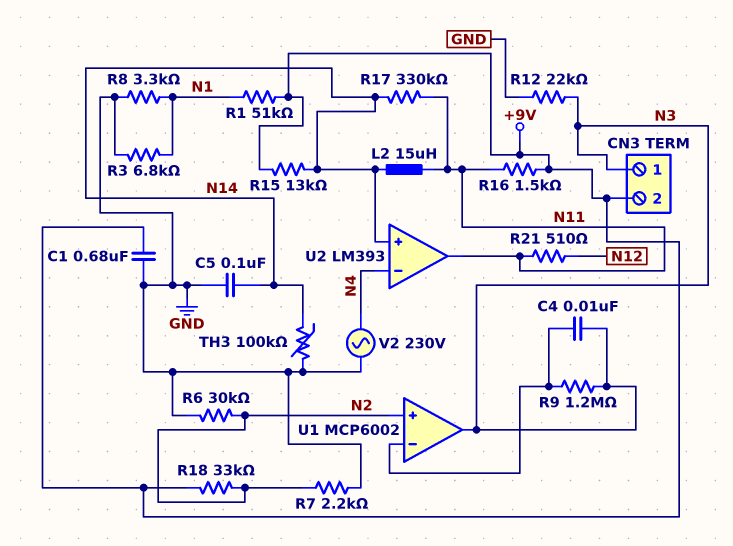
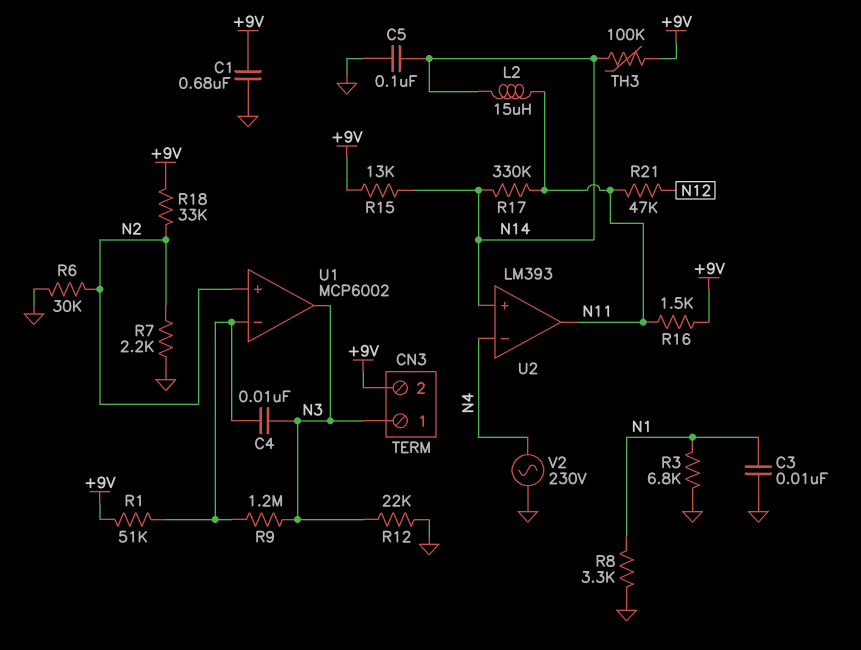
C3: none -> 10nF (GND, N1)
R1: 51k (+9V, N1) -> 51k (+9V, U1/in-)
R21: 510 (N11, N12) -> 47k (N11, N12)
TH3: 100k (GND, N14) -> 100k (+9V, N14)

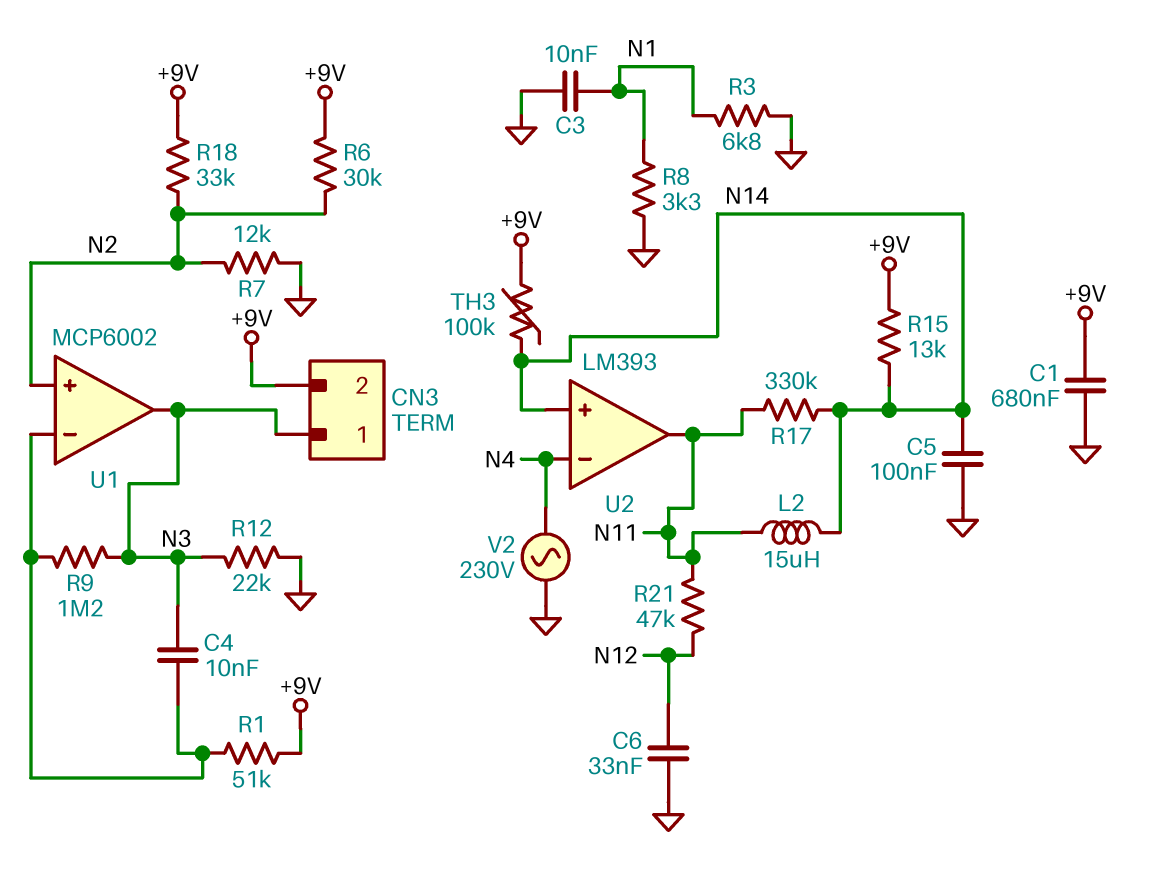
C6: none -> 33nF (GND, N12)
R6: 30k (GND, N2) -> 30k (+9V, N2)
R7: 2.2k (GND, N2) -> 12k (GND, N2)
R16: 1.5k (+9V, N11) -> none

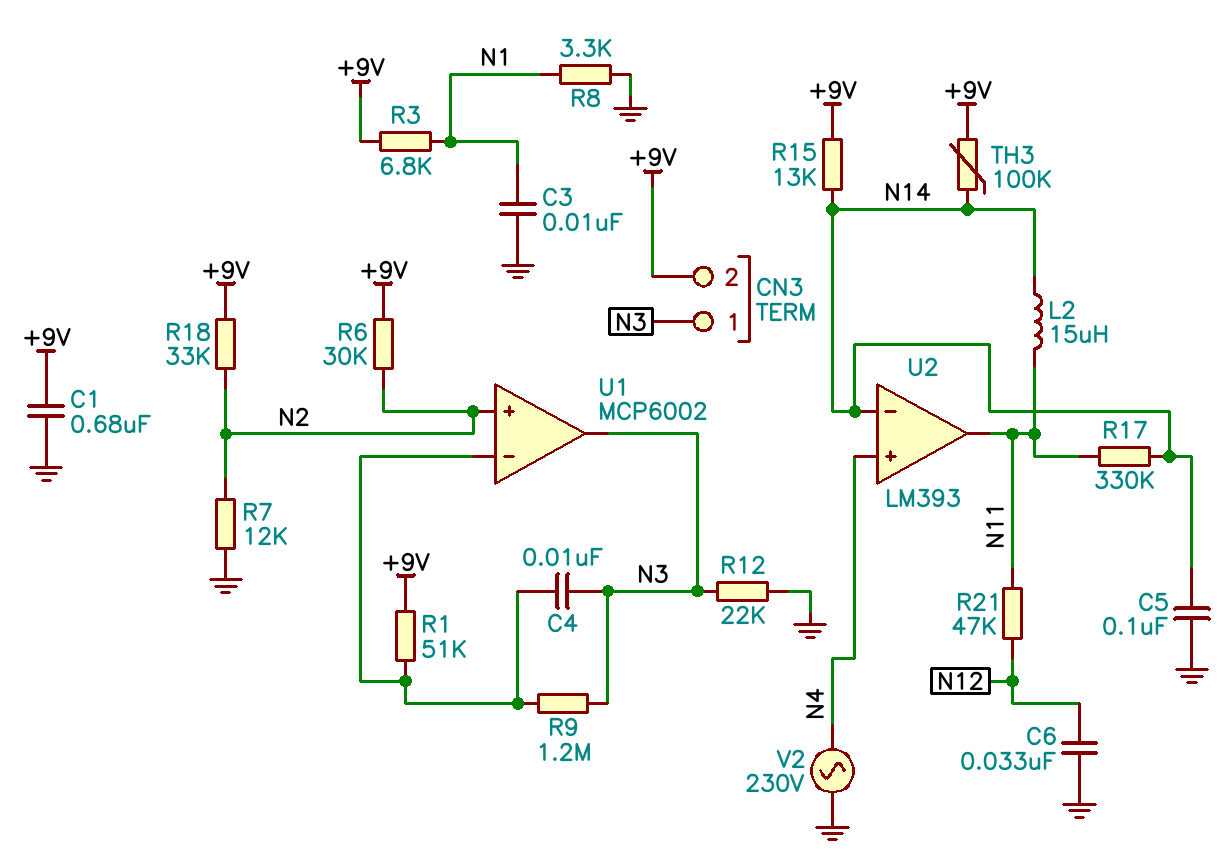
R3: 6.8k (GND, N1) -> 6.8k (+9V, N1)
U2 pin in+: N14 -> N4
U2 pin in-: N4 -> N14

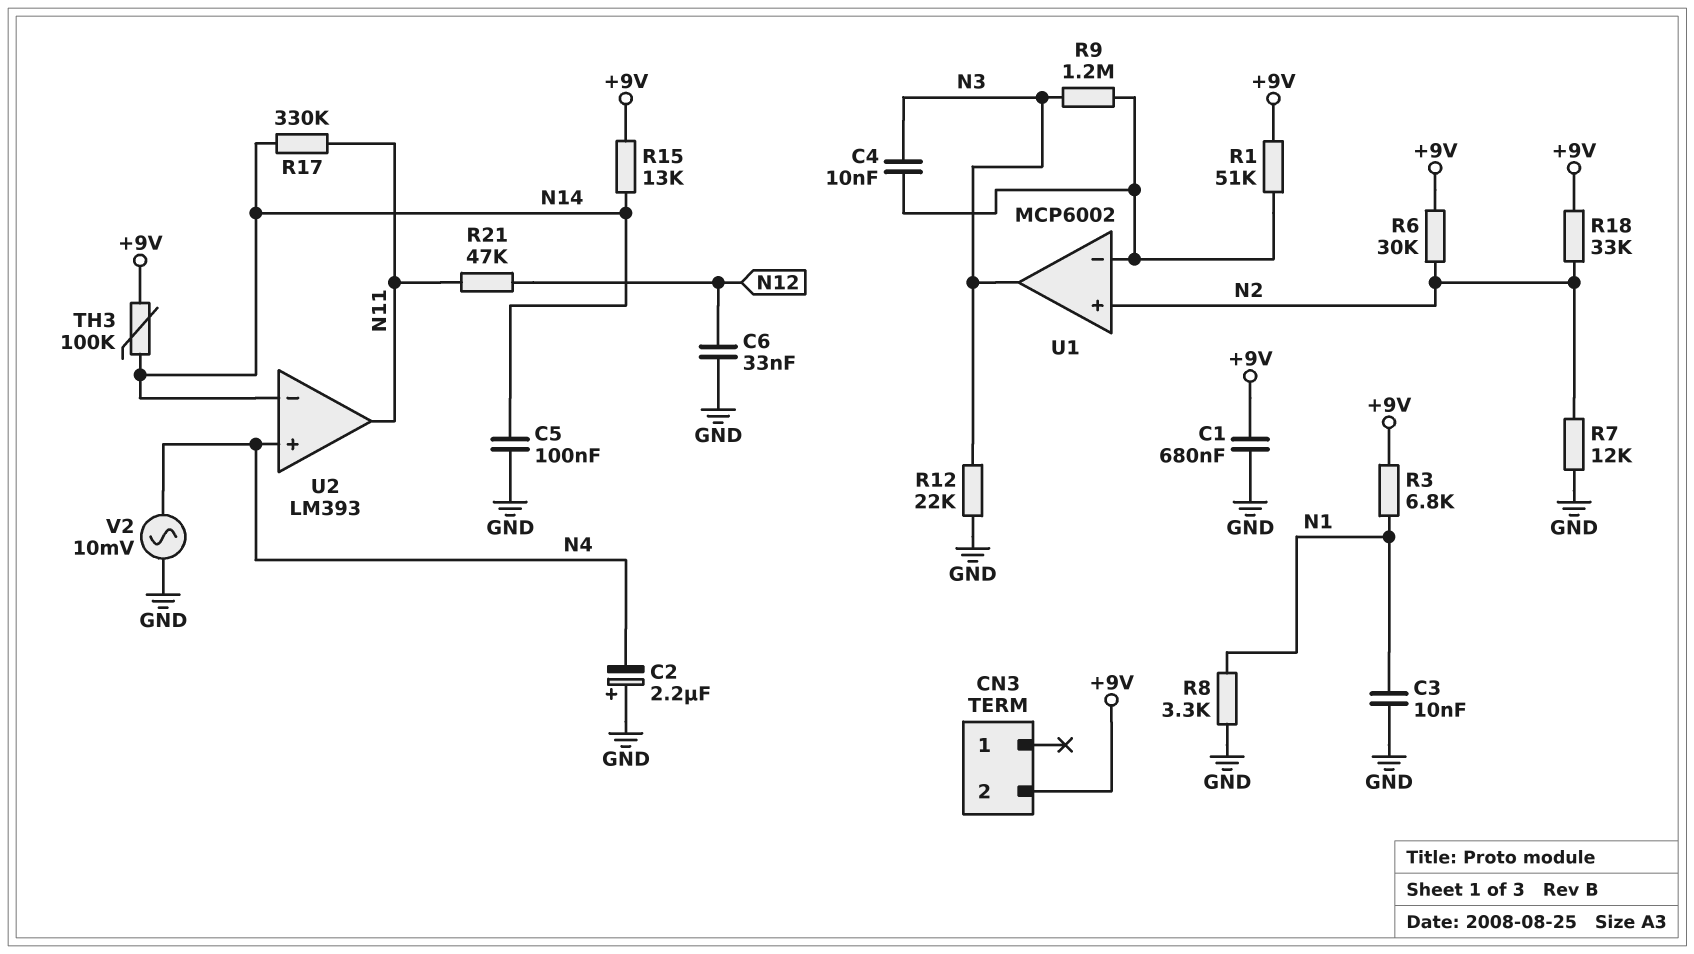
C2: none -> 2.2uF (plus GND, minus N4)
CN3 pin 1: N3 -> none
L2: 15uH (N11, N14) -> none
V2: AC 230V (GND, N4) -> AC 10mV (GND, N4)

